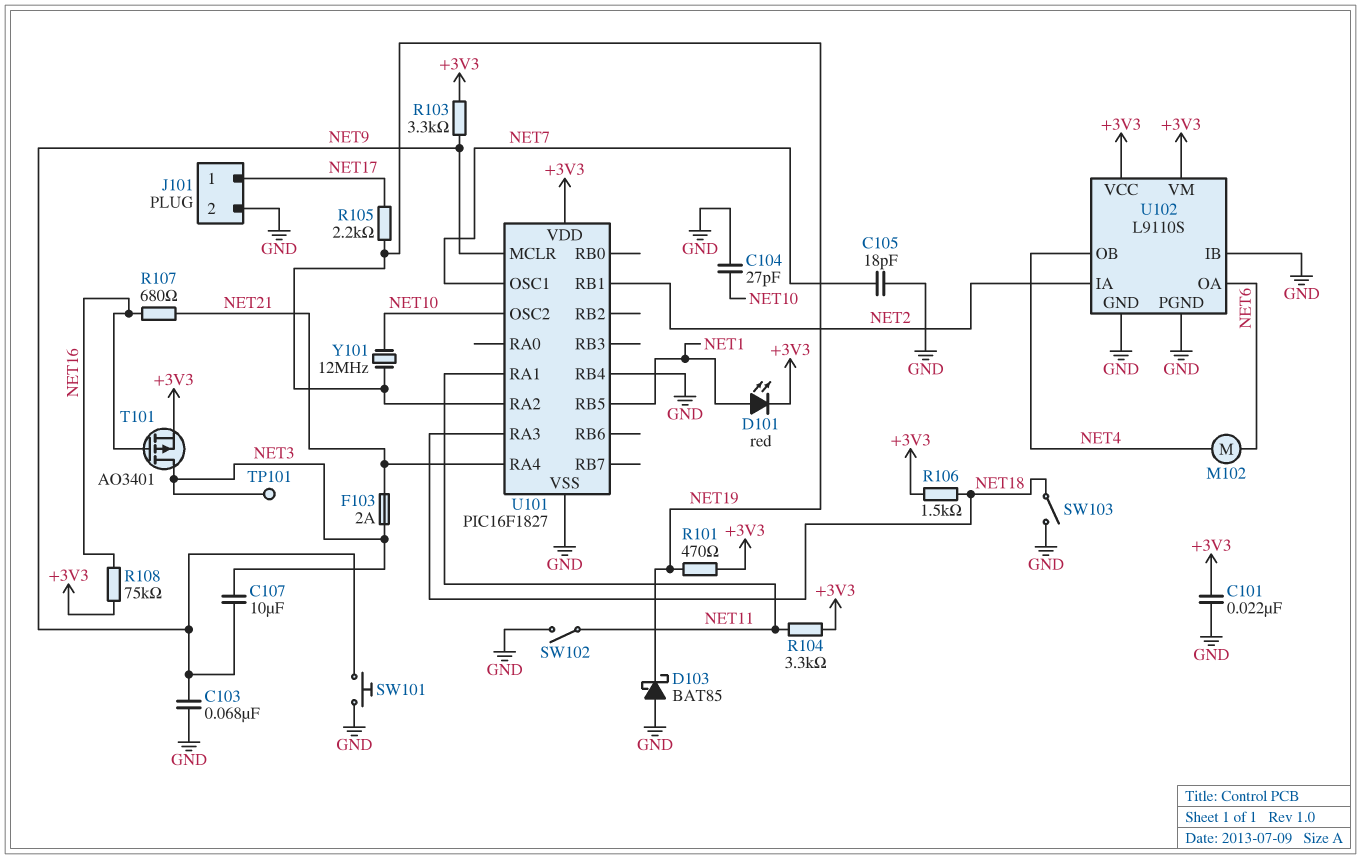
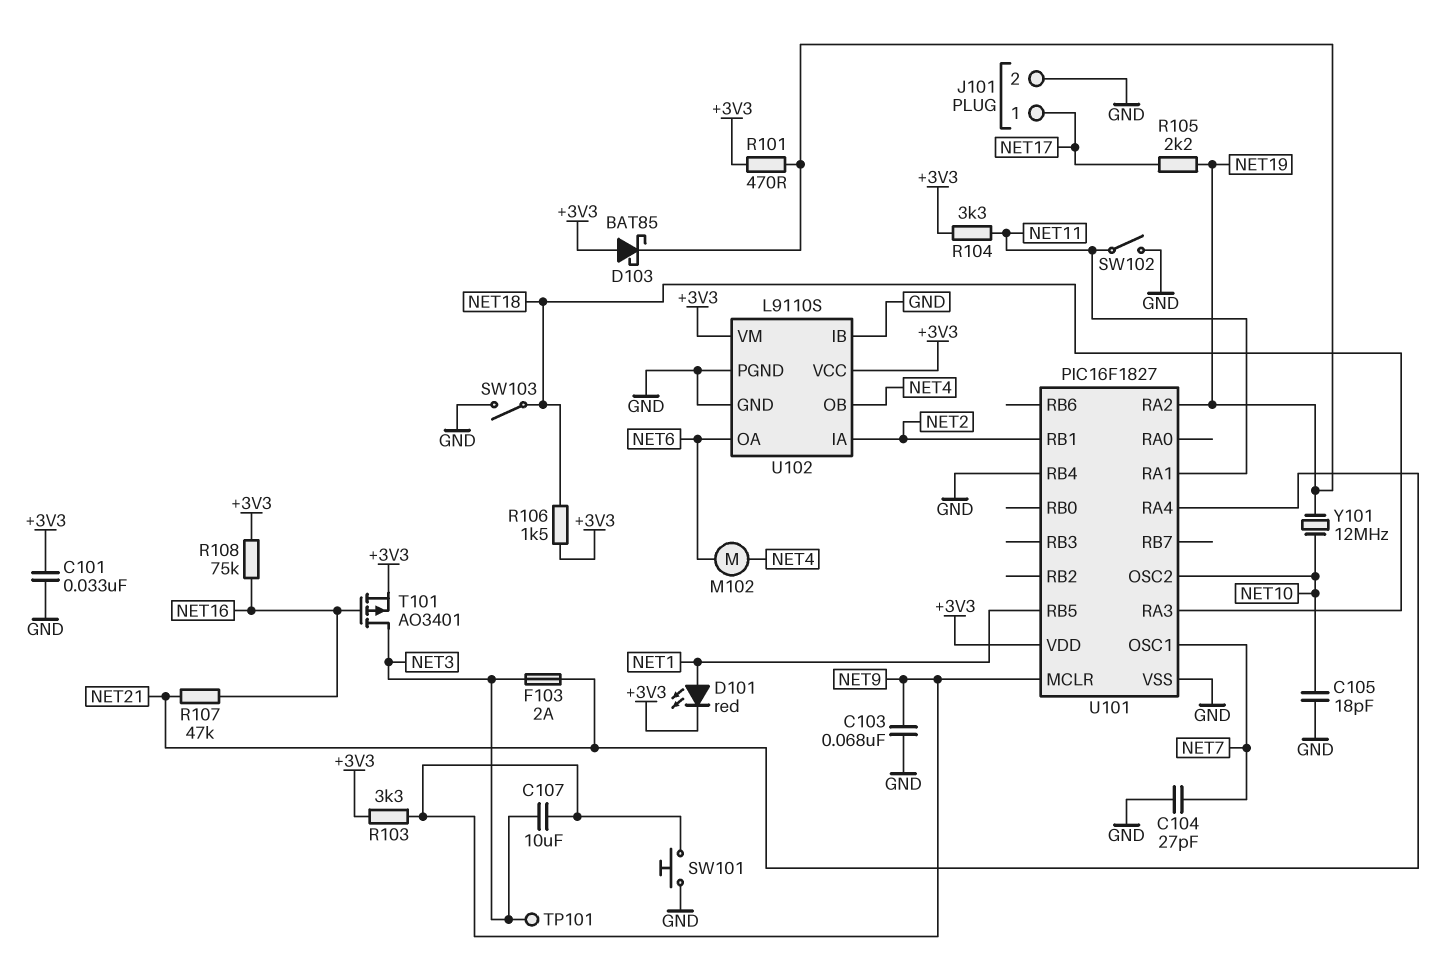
C101: 22nF (+3V3, GND) -> 33nF (+3V3, GND)
C104: 27pF (GND, NET10) -> 27pF (GND, NET7)
C105: 18pF (GND, NET7) -> 18pF (GND, NET10)
D103: schottky BAT85 (A GND, K NET19) -> schottky BAT85 (A +3V3, K NET19)
R107: 680 (NET16, NET21) -> 47k (NET16, NET21)

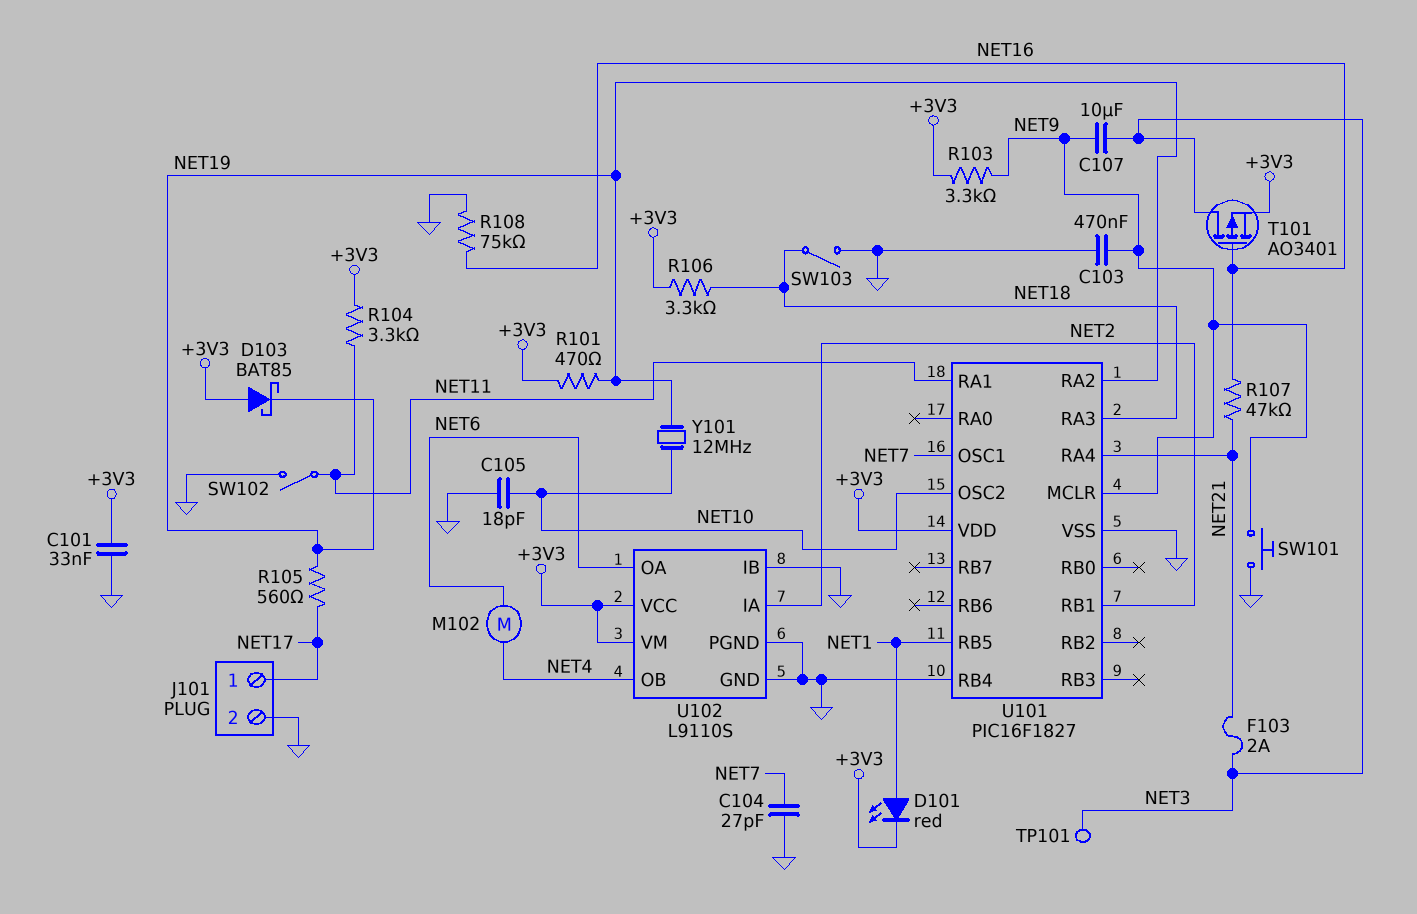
C103: 68nF (GND, NET9) -> 470nF (GND, NET9)
R105: 2.2k (NET17, NET19) -> 560 (NET17, NET19)
R106: 1.5k (+3V3, NET18) -> 3.3k (+3V3, NET18)
R108: 75k (+3V3, NET16) -> 75k (GND, NET16)

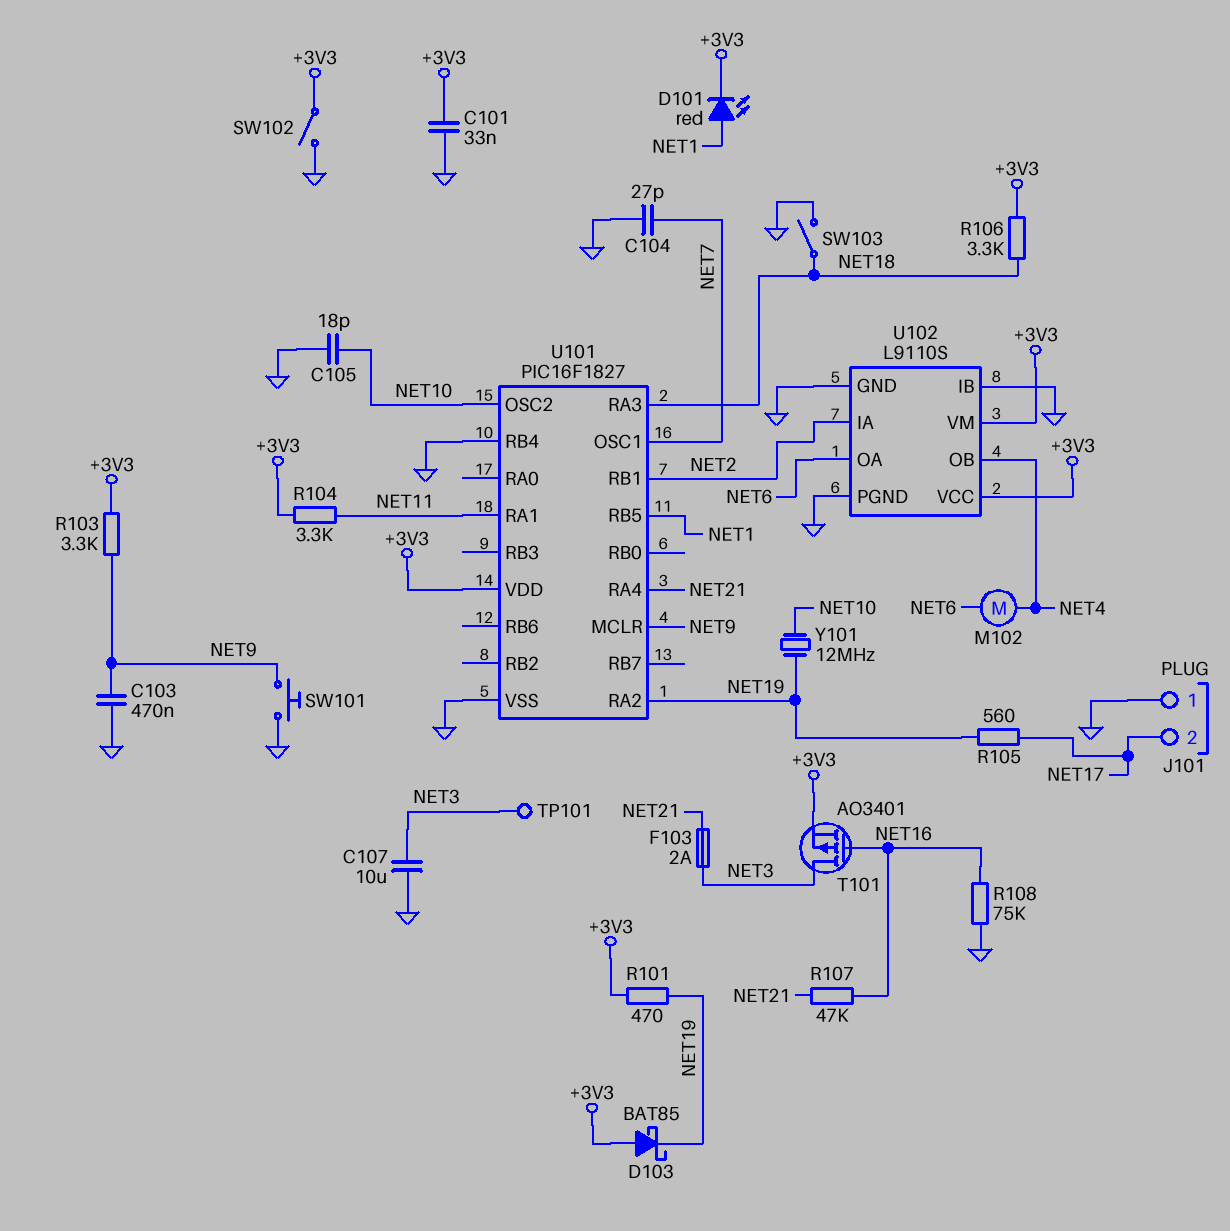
C107: 10uF (NET3, NET9) -> 10uF (GND, NET3)
J101 pin 1: NET17 -> GND
J101 pin 2: GND -> NET17
SW102: switch (GND, NET11) -> switch (+3V3, GND)

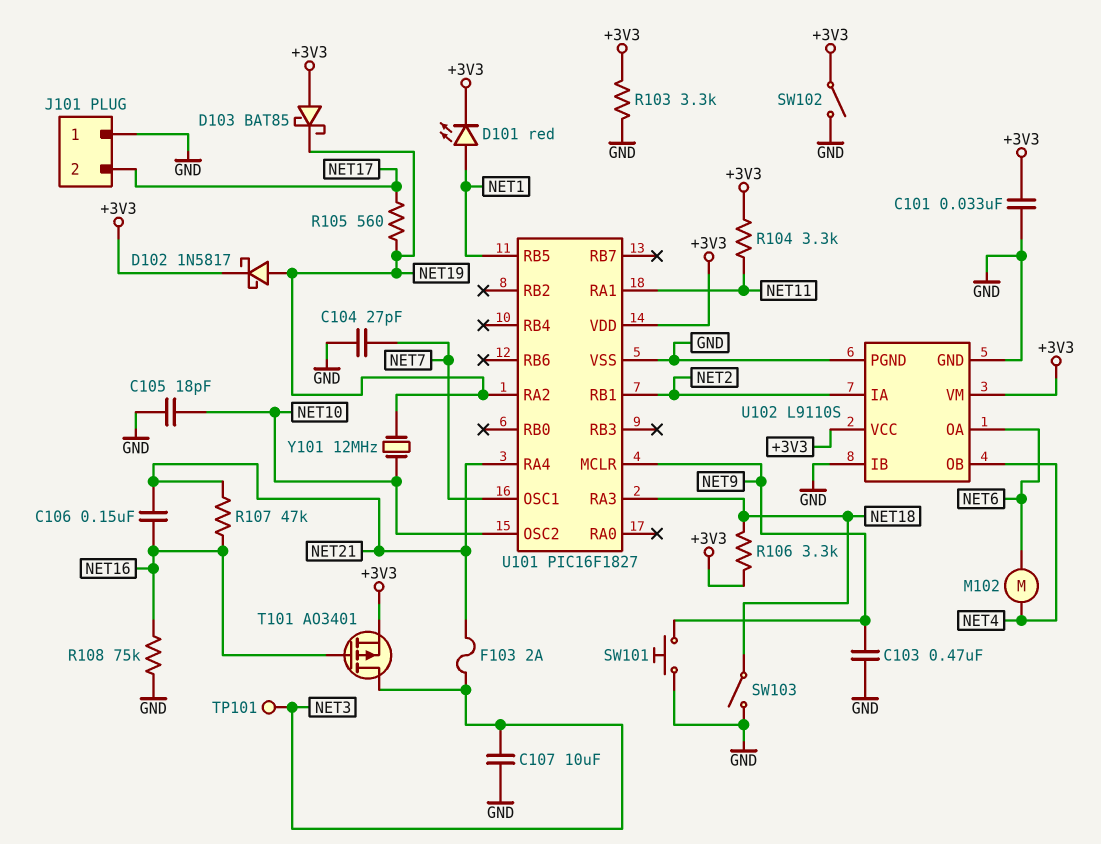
C106: none -> 150nF (NET16, NET21)
D102: none -> schottky 1N5817 (A NET19, K +3V3)
R101: 470 (+3V3, NET19) -> none
R103: 3.3k (+3V3, NET9) -> 3.3k (+3V3, GND)
U101 pin RB4: GND -> none

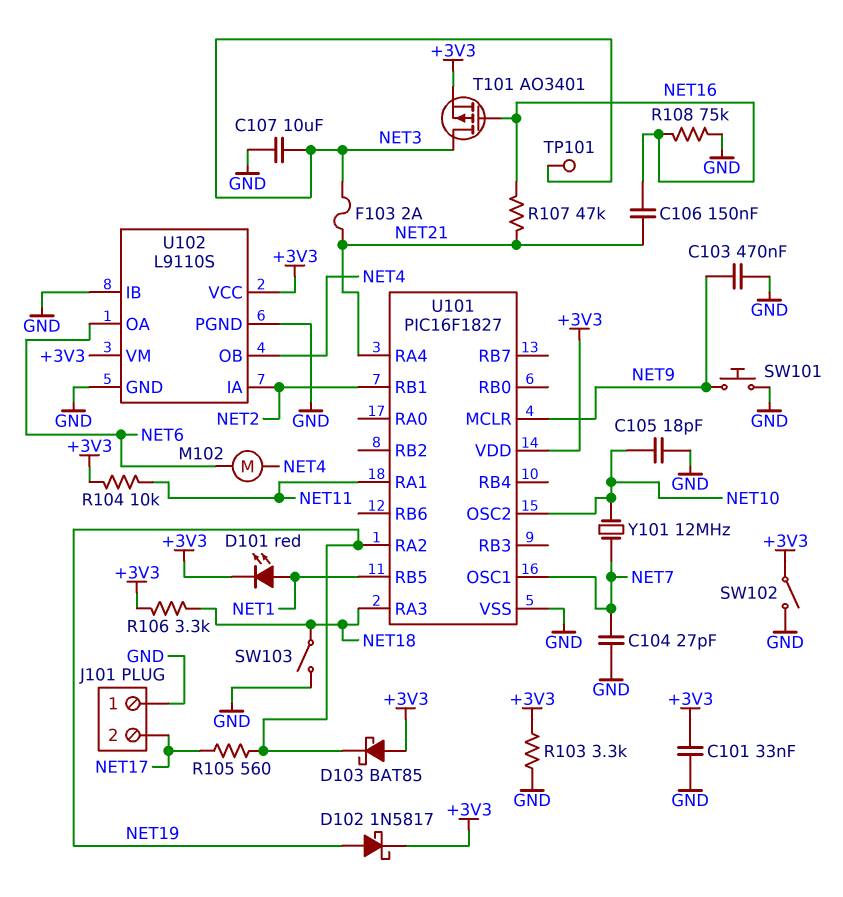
R104: 3.3k (+3V3, NET11) -> 10k (+3V3, NET11)
Y101: 12MHz (NET10, NET19) -> 12MHz (NET7, NET10)

